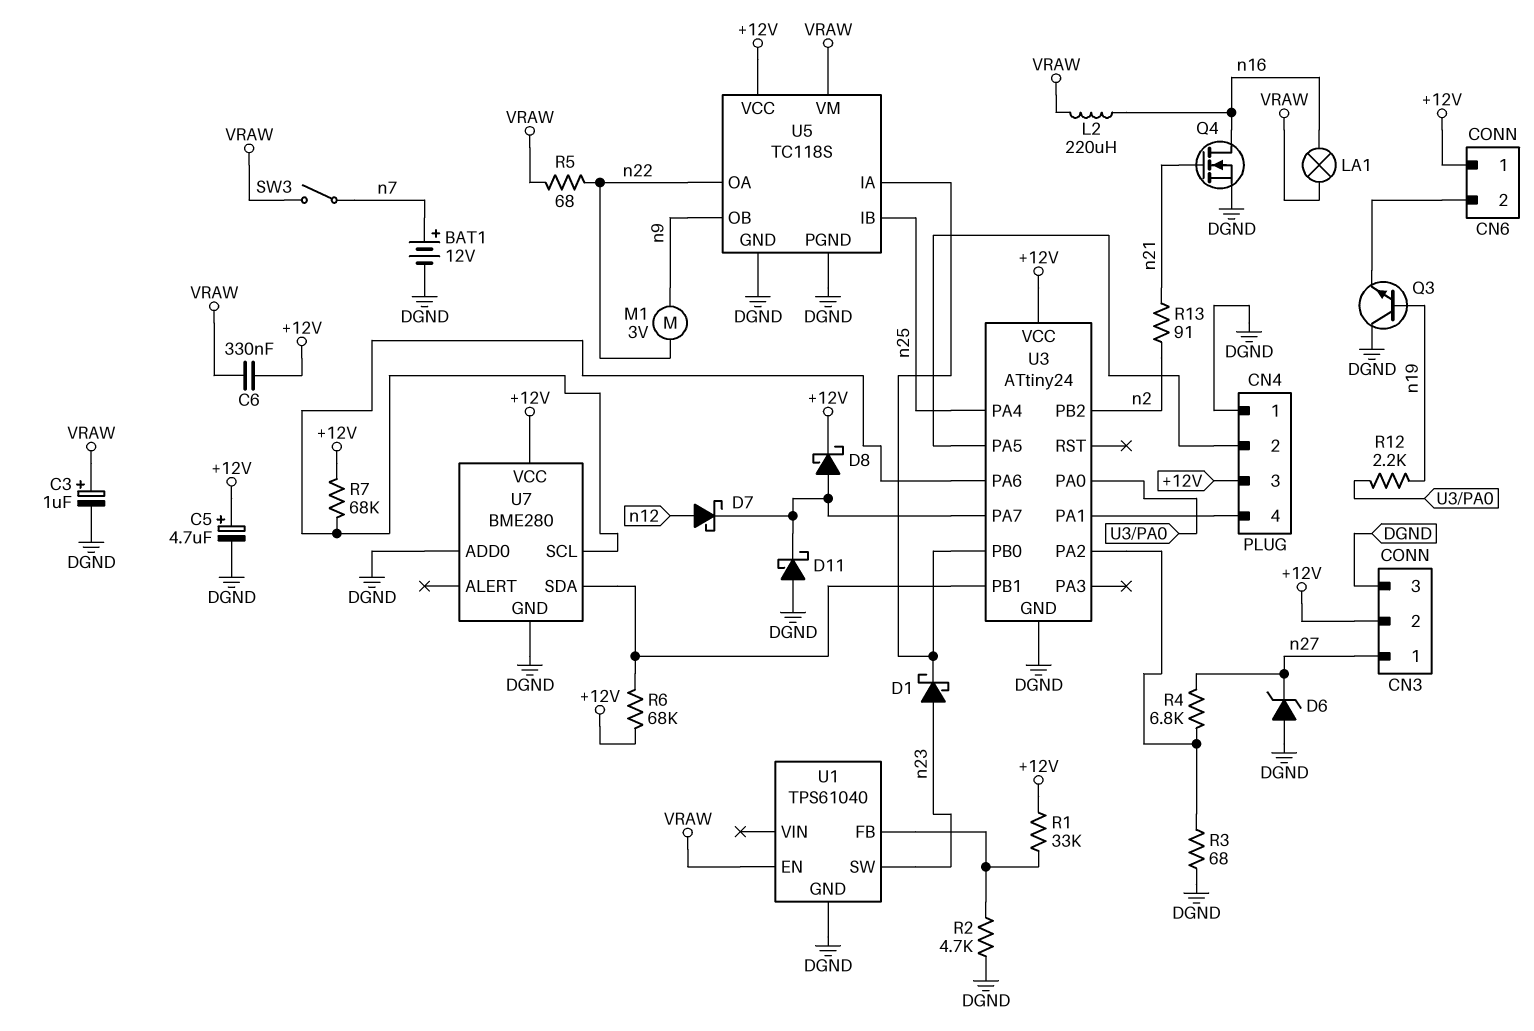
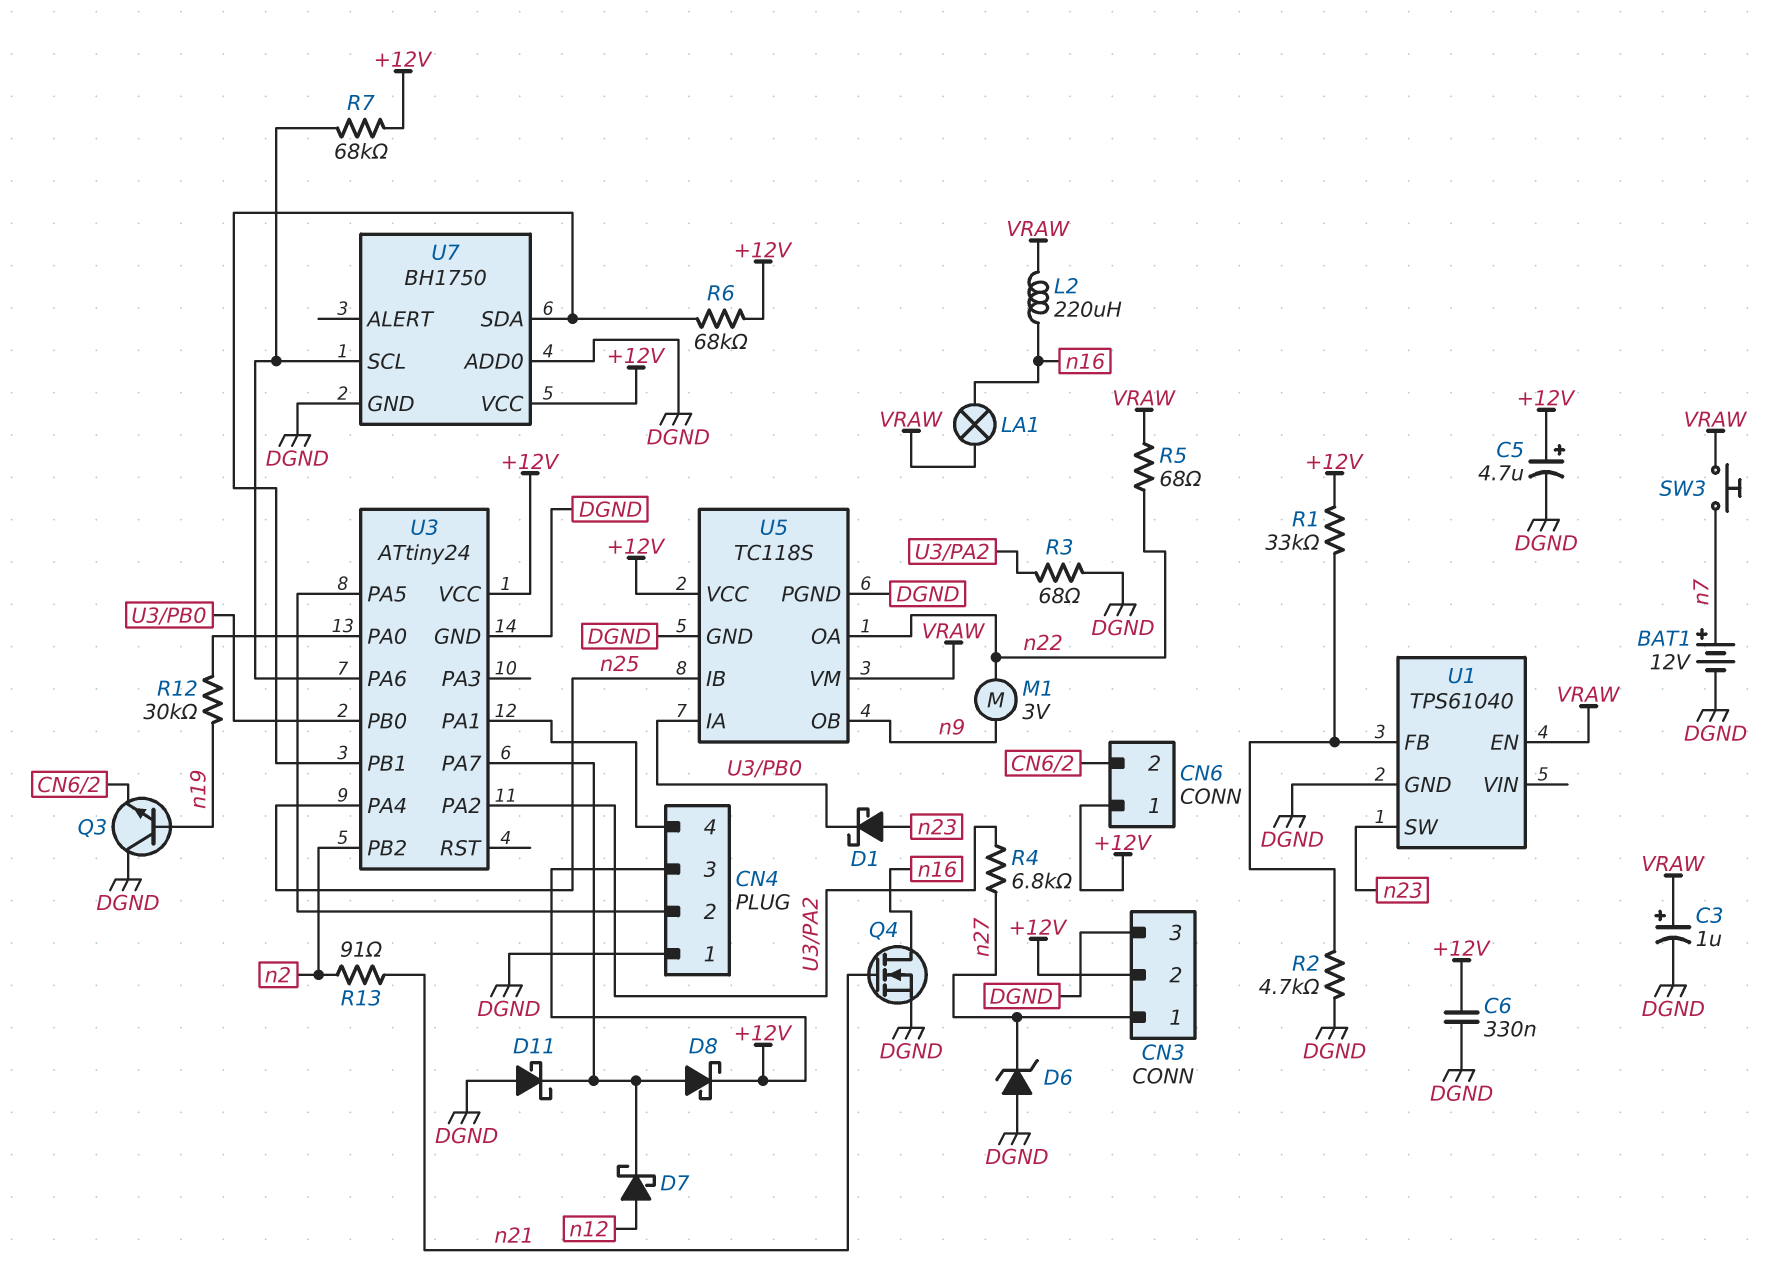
C6: 330nF (+12V, VRAW) -> 330nF (+12V, DGND)
R12: 2.2k (U3/PA0, n19) -> 30k (U3/PA0, n19)
SW3: switch (VRAW, n7) -> button (VRAW, n7)
U7: BME280 -> BH1750

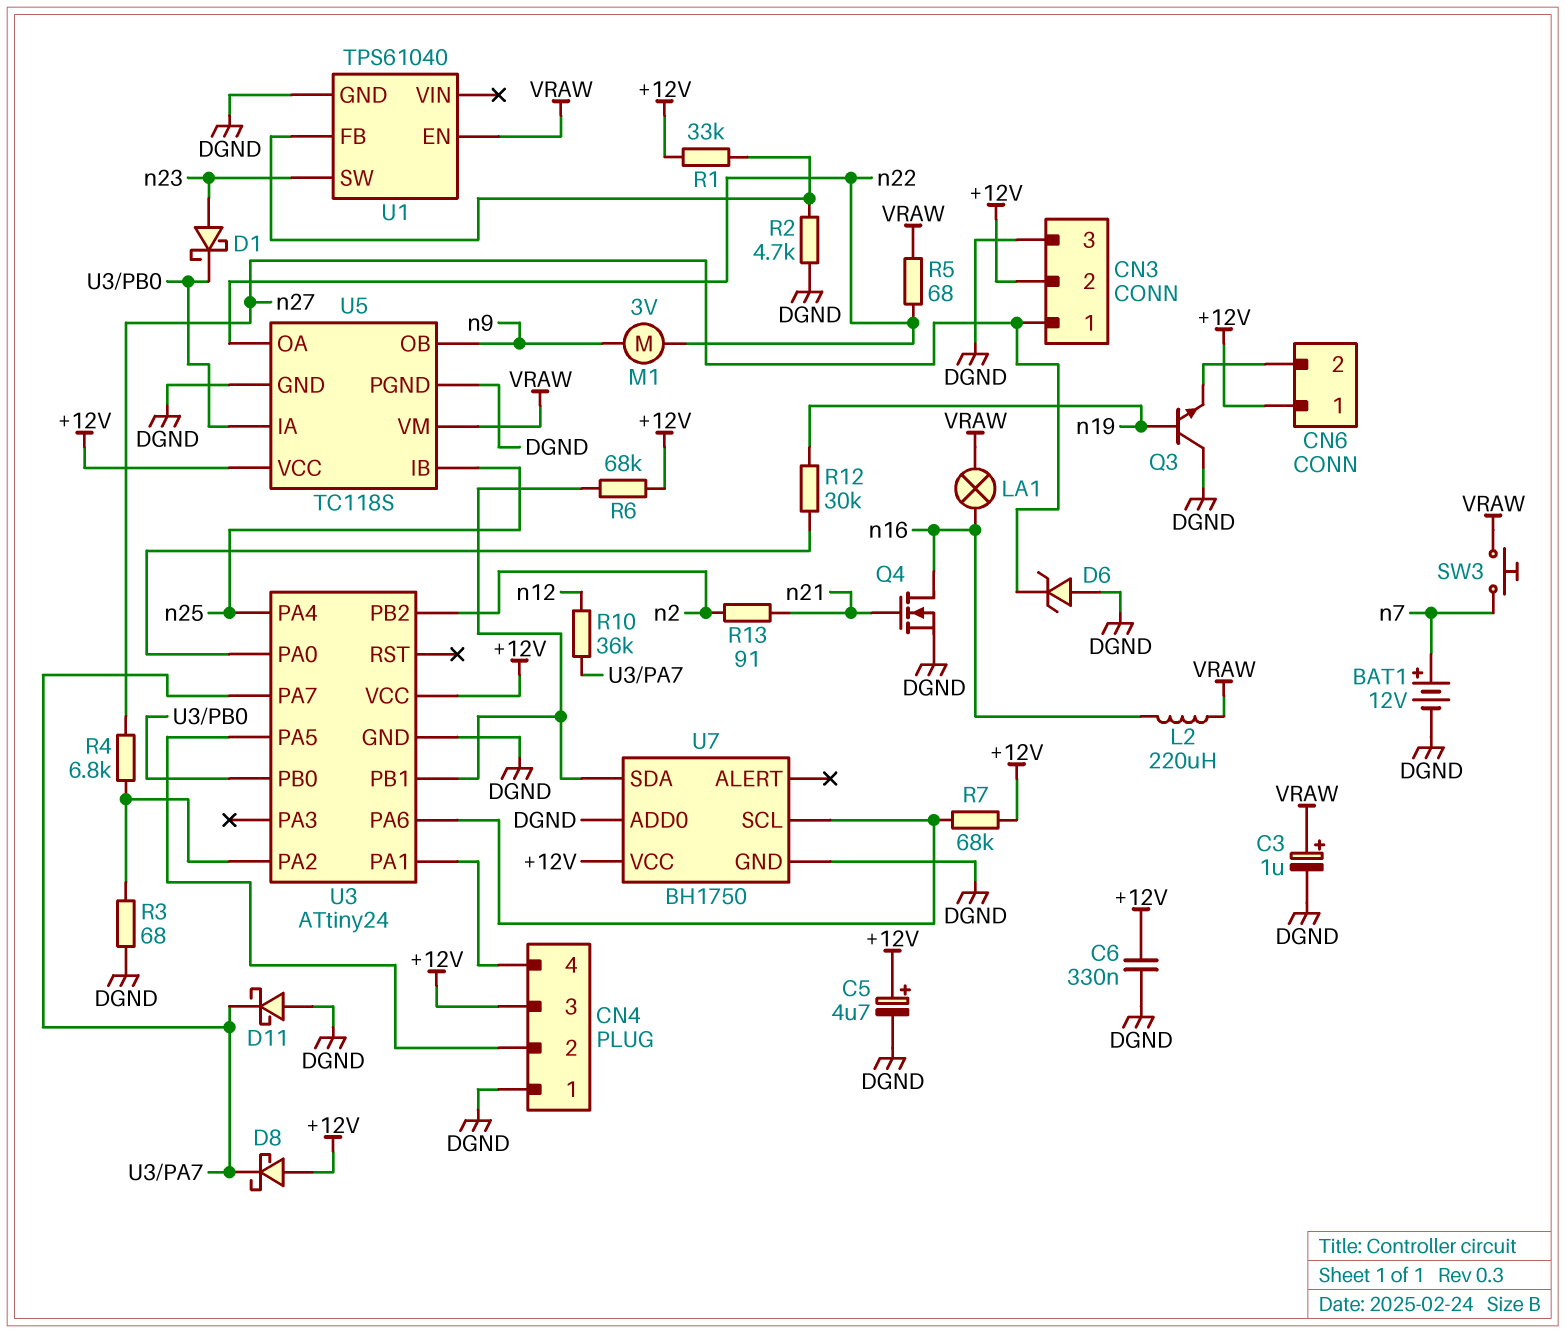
D7: schottky (A n12, K U3/PA7) -> none
D8: schottky (A U3/PA7, K +12V) -> schottky (A +12V, K U3/PA7)
R10: none -> 36k (U3/PA7, n12)

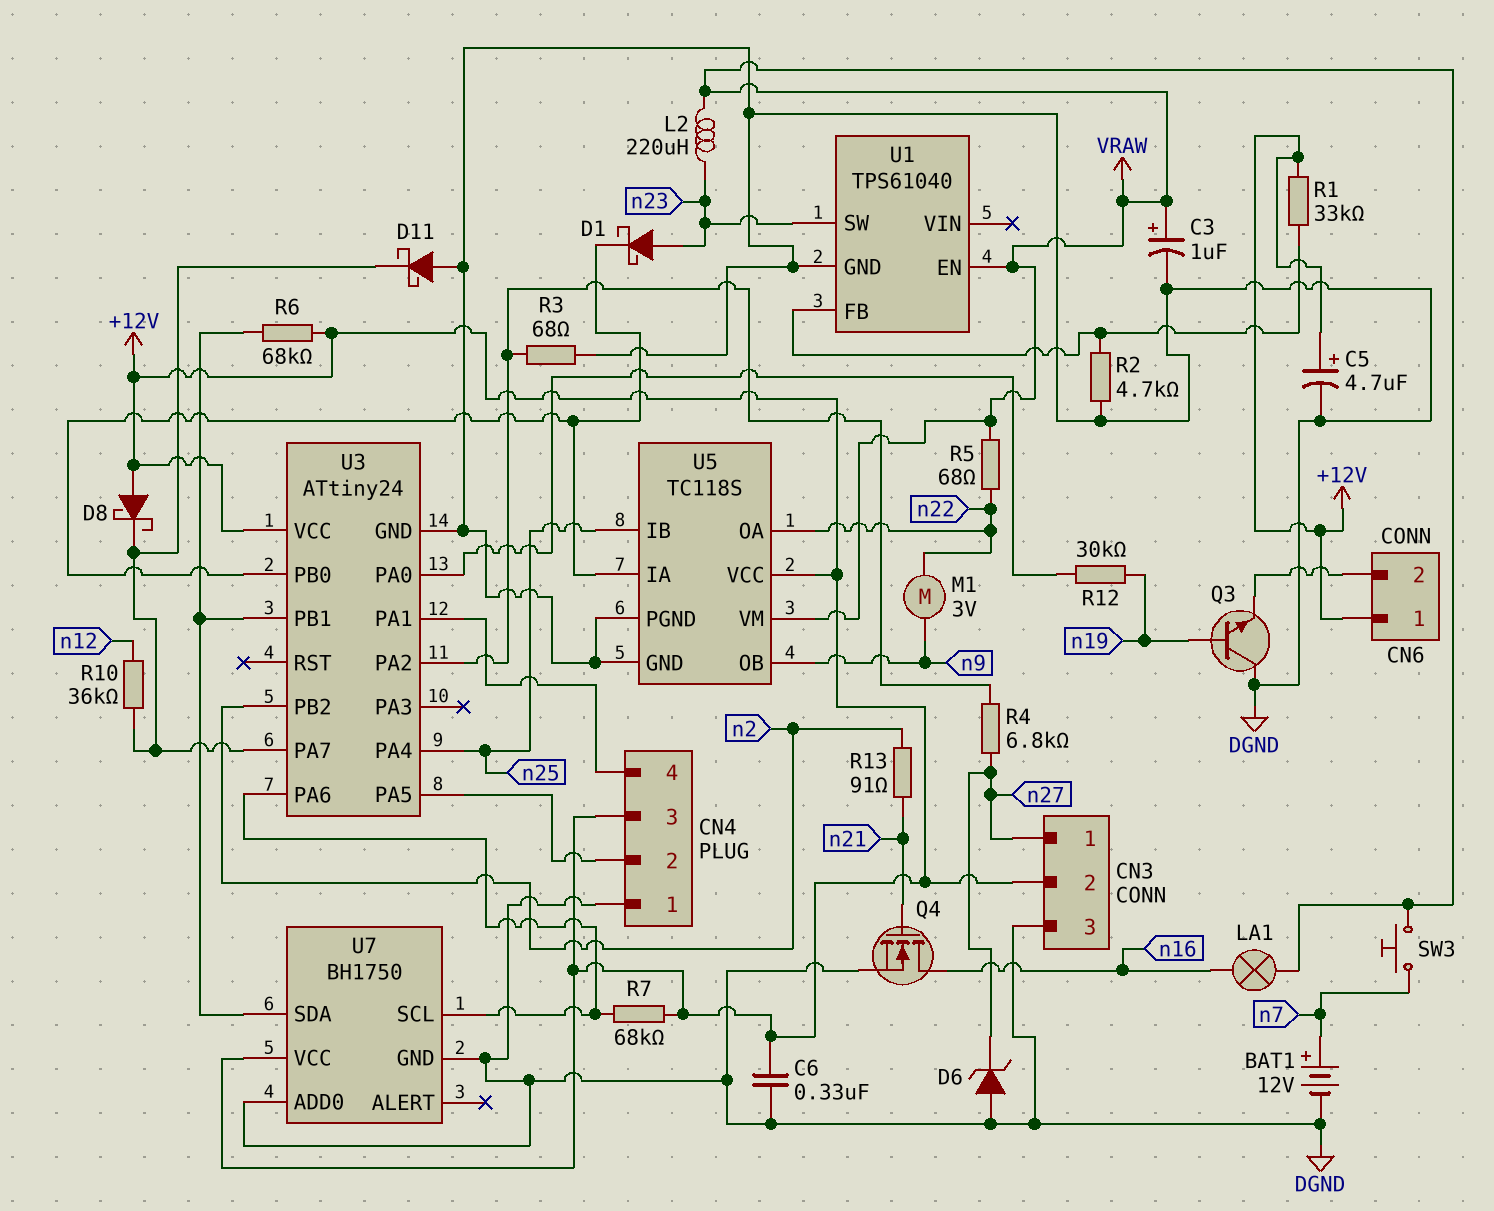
L2: 220uH (VRAW, n16) -> 220uH (VRAW, n23)

